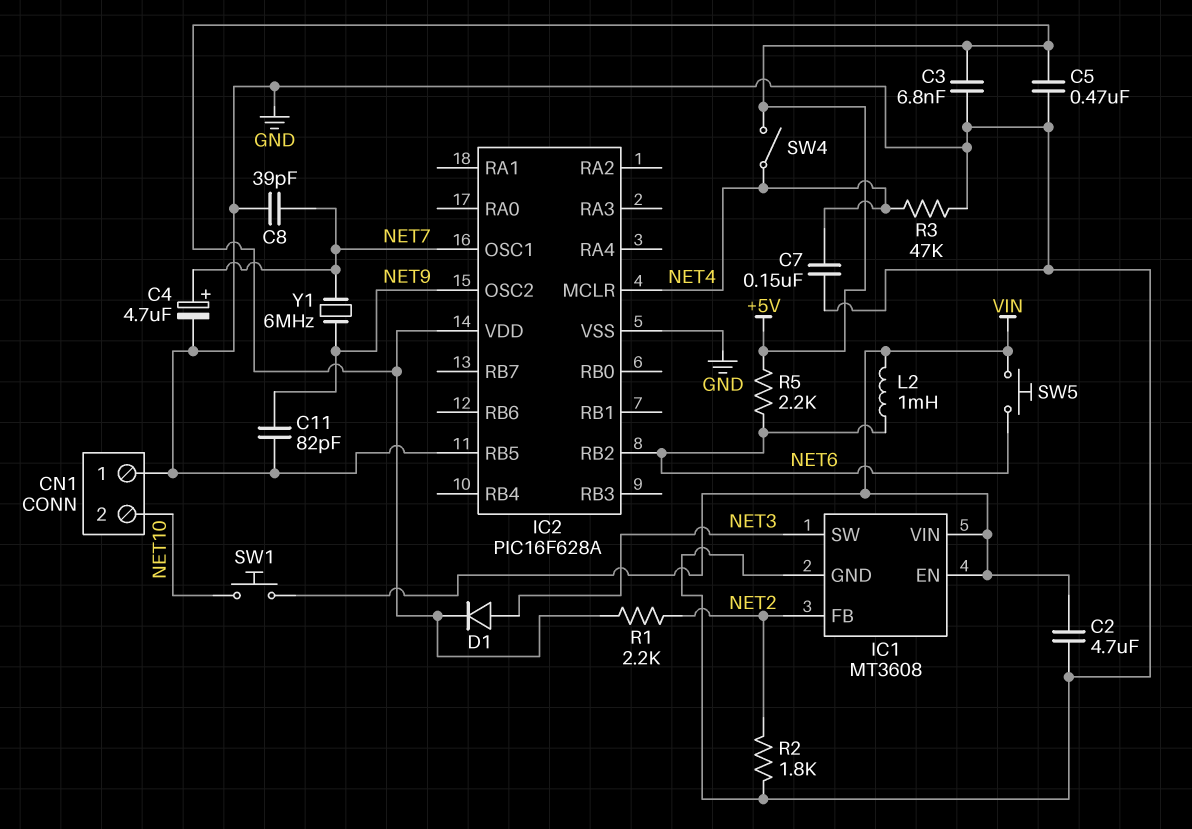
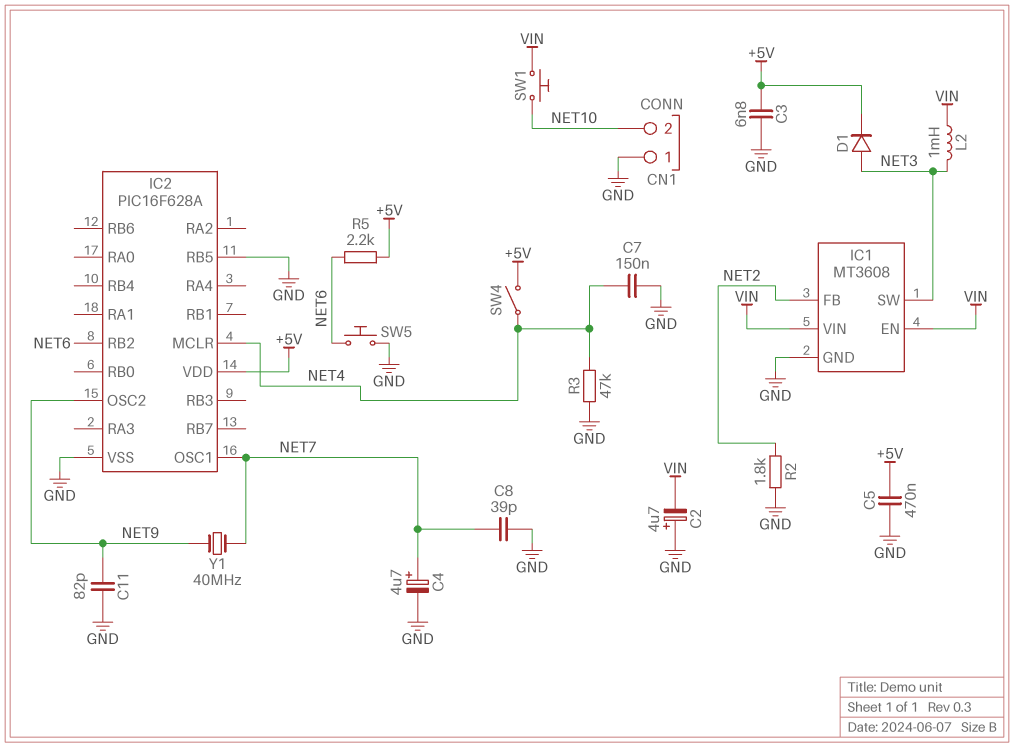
C2: 4.7uF (GND, VIN) -> 4.7uF (plus GND, minus VIN)
L2: 1mH (NET6, VIN) -> 1mH (NET3, VIN)
R1: 2.2k (+5V, NET2) -> none
SW5: button (NET6, VIN) -> button (GND, NET6)
Y1: 6MHz (NET7, NET9) -> 40MHz (NET7, NET9)

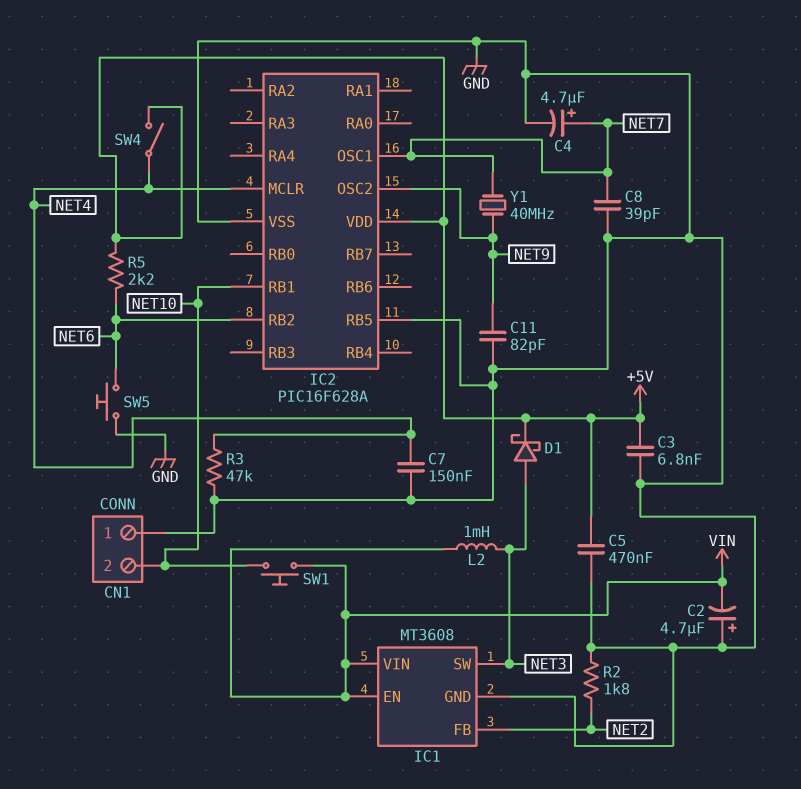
D1: diode (A NET3, K +5V) -> schottky (A NET3, K +5V)
IC2 pin RB1: none -> NET10

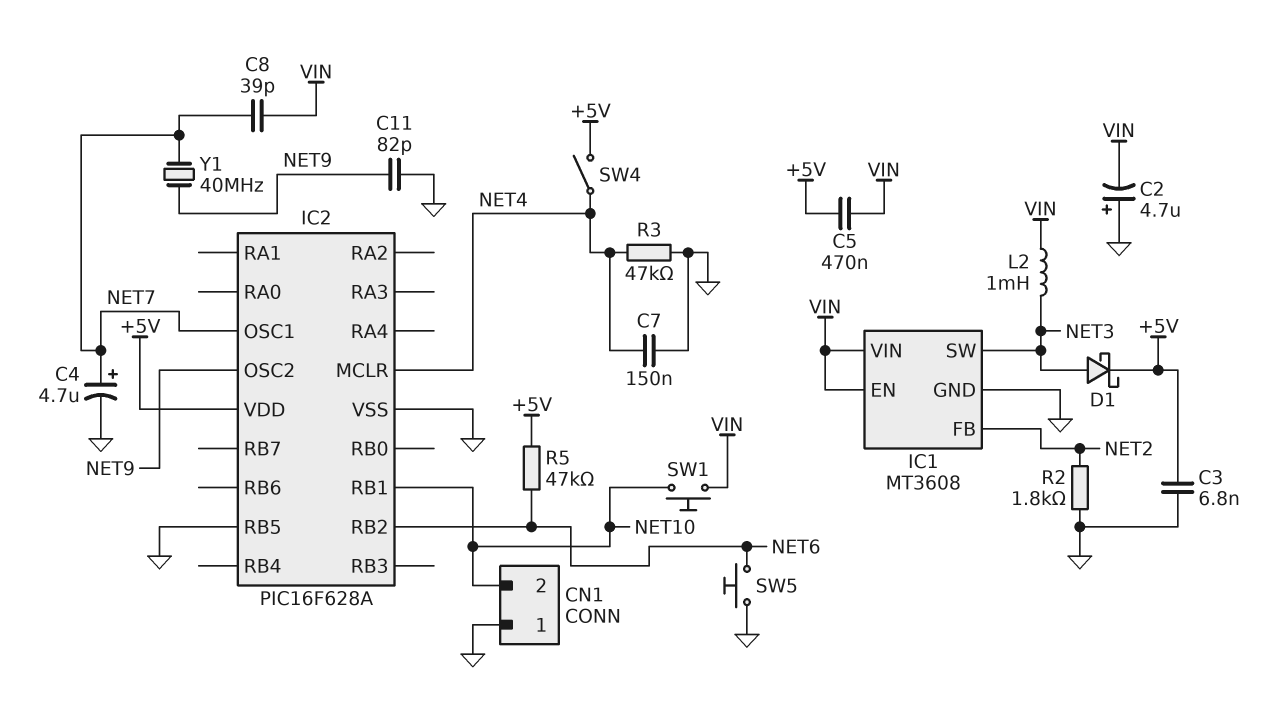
C5: 470nF (+5V, GND) -> 470nF (+5V, VIN)
C8: 39pF (GND, NET7) -> 39pF (NET7, VIN)
R5: 2.2k (+5V, NET6) -> 47k (+5V, NET6)

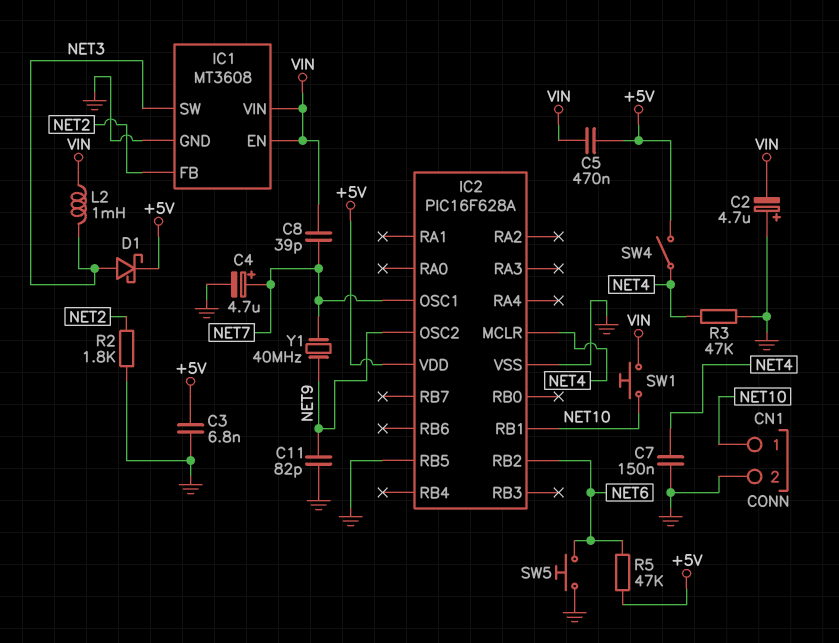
CN1 pin 1: GND -> NET10
CN1 pin 2: NET10 -> GND

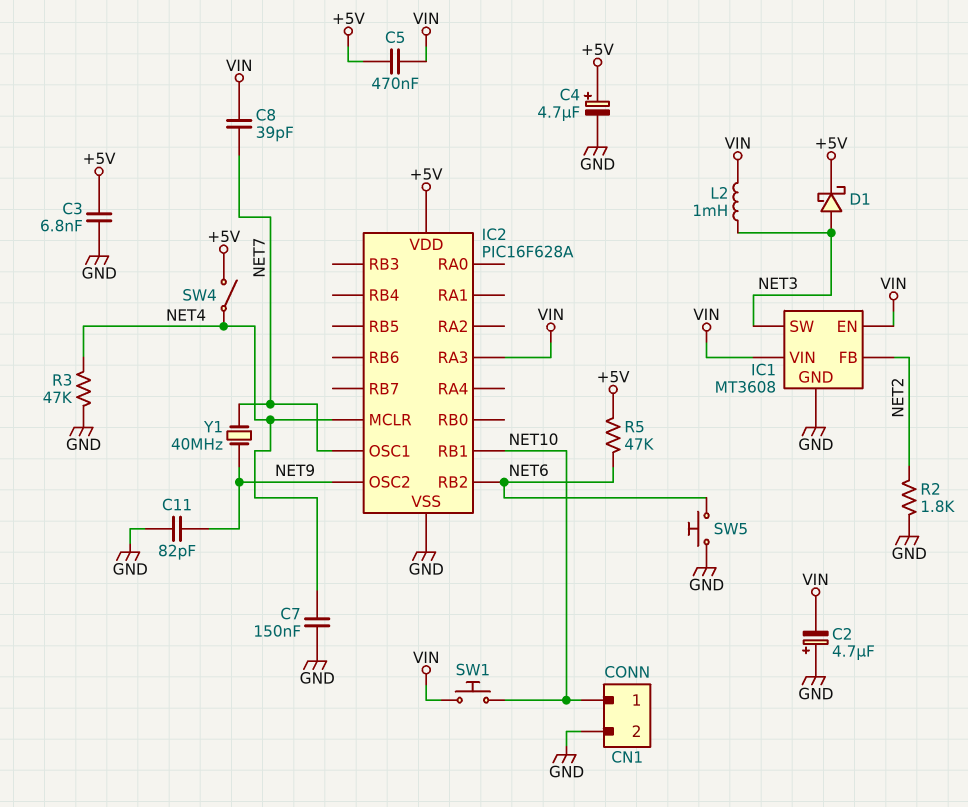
C4: 4.7uF (plus NET7, minus GND) -> 4.7uF (plus +5V, minus GND)
IC2 pin RA3: none -> VIN
IC2 pin RB5: GND -> none

